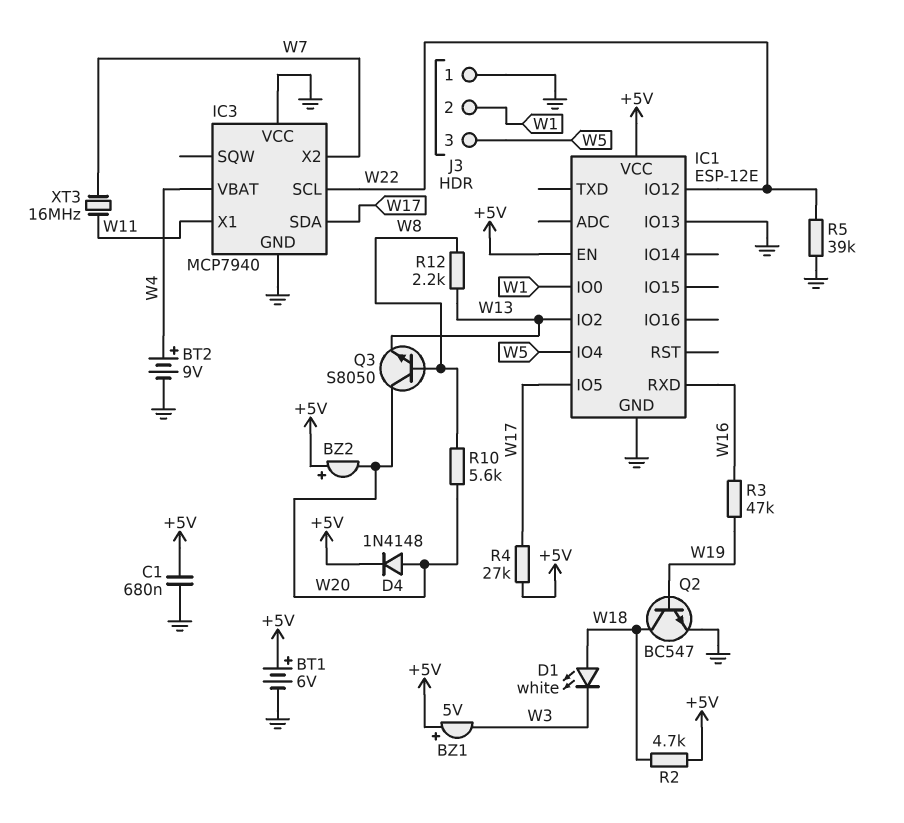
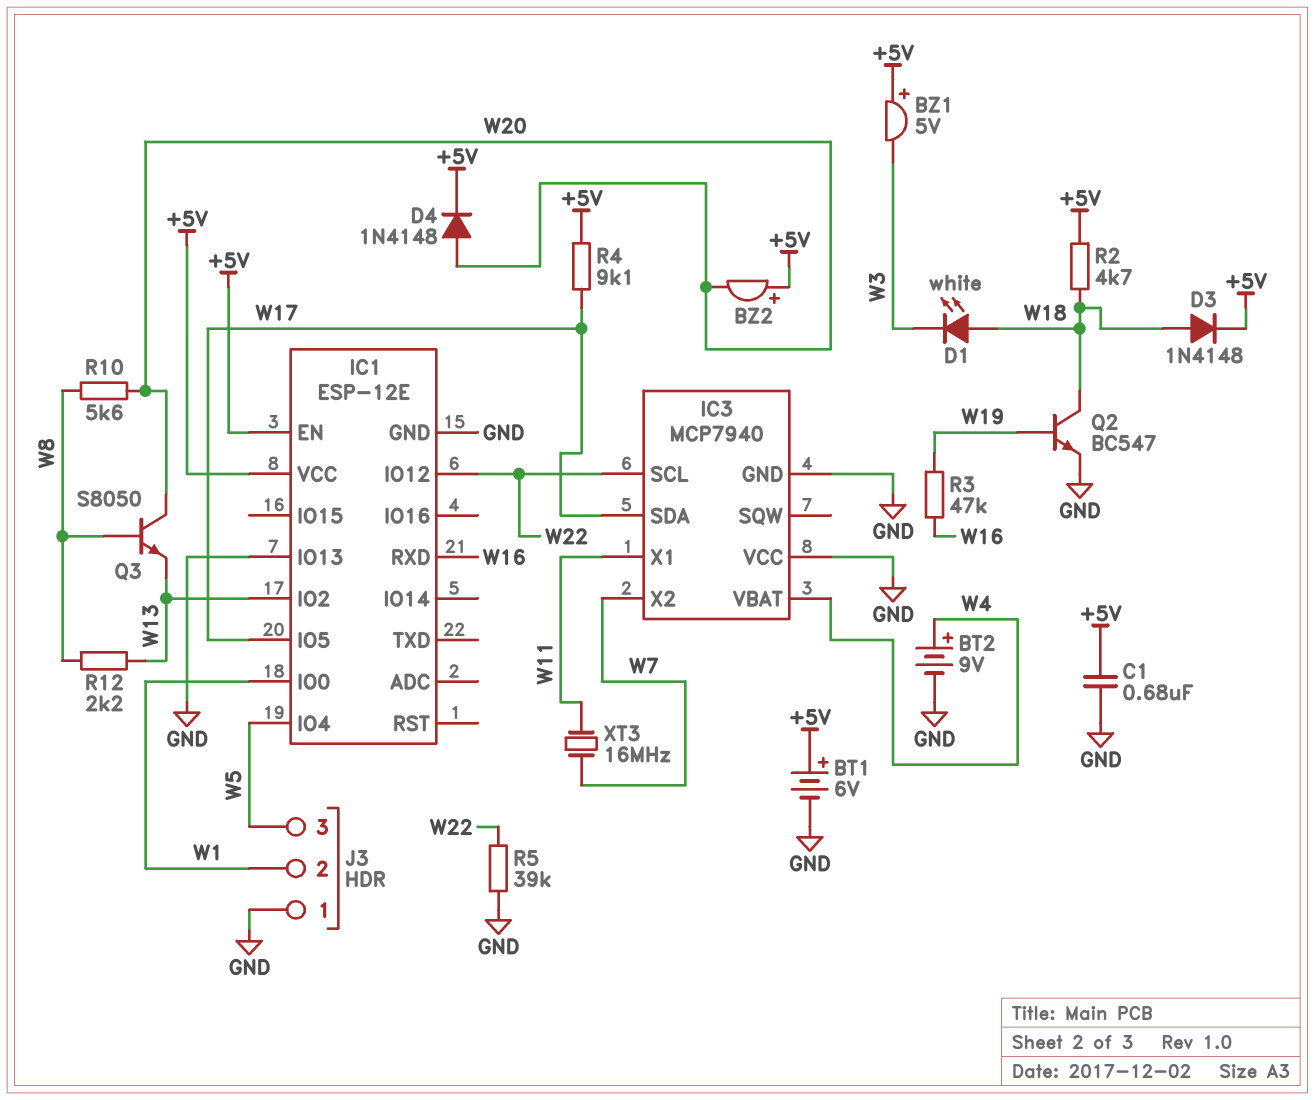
D3: none -> diode 1N4148 (A W18, K +5V)
R4: 27k (+5V, W17) -> 9.1k (+5V, W17)

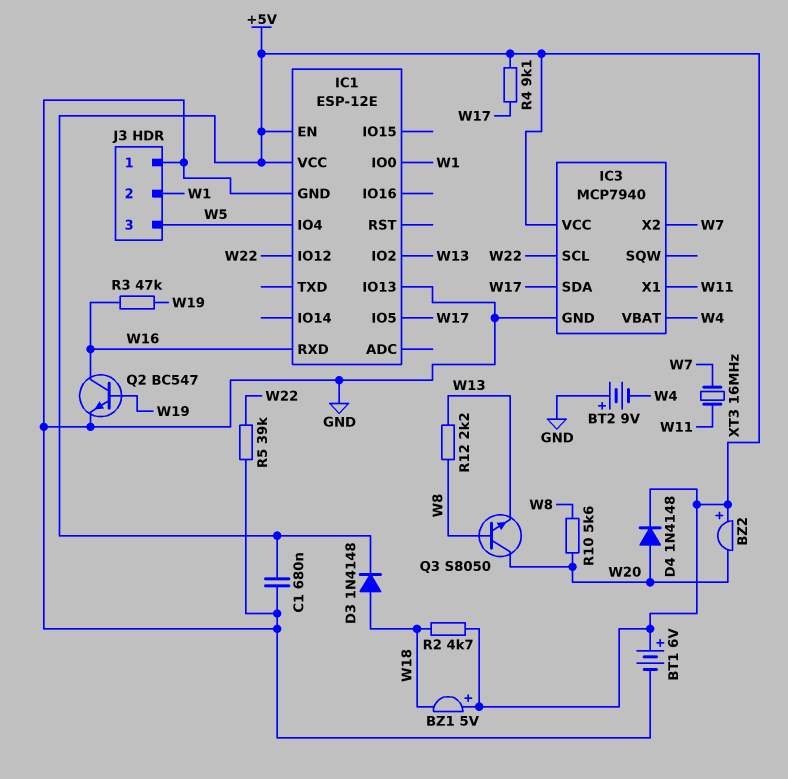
BT2: 9V (plus W4, minus GND) -> 9V (plus GND, minus W4)
BZ1: buzzer 5V (plus +5V, minus W3) -> buzzer 5V (plus +5V, minus W18)
D1: LED white (A W18, K W3) -> none
IC3 pin VCC: GND -> +5V
Q2: NPN BC547 (B W19, C W18, E GND) -> NPN BC547 (B W19, C W16, E GND)

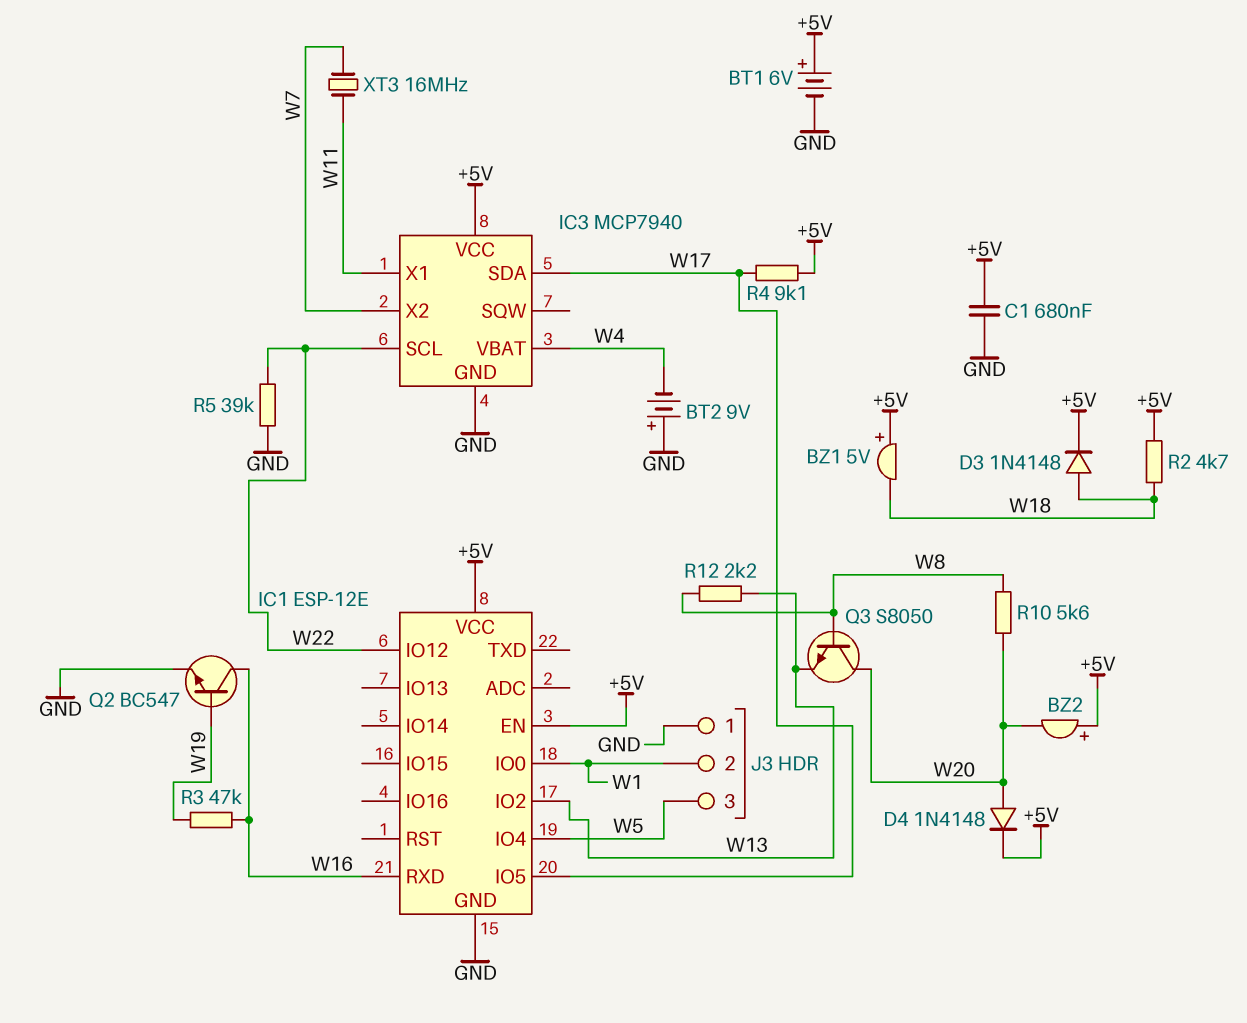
IC1 pin IO13: GND -> none

